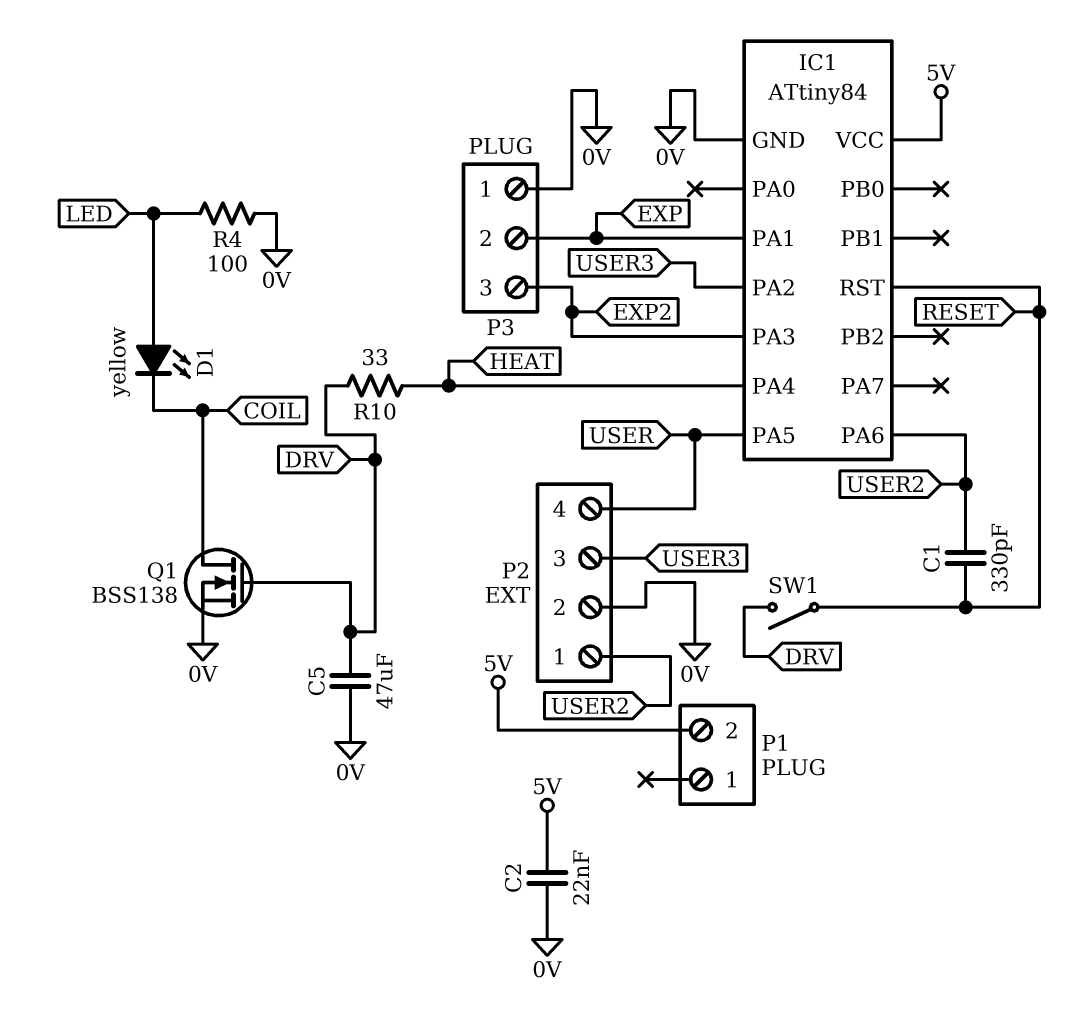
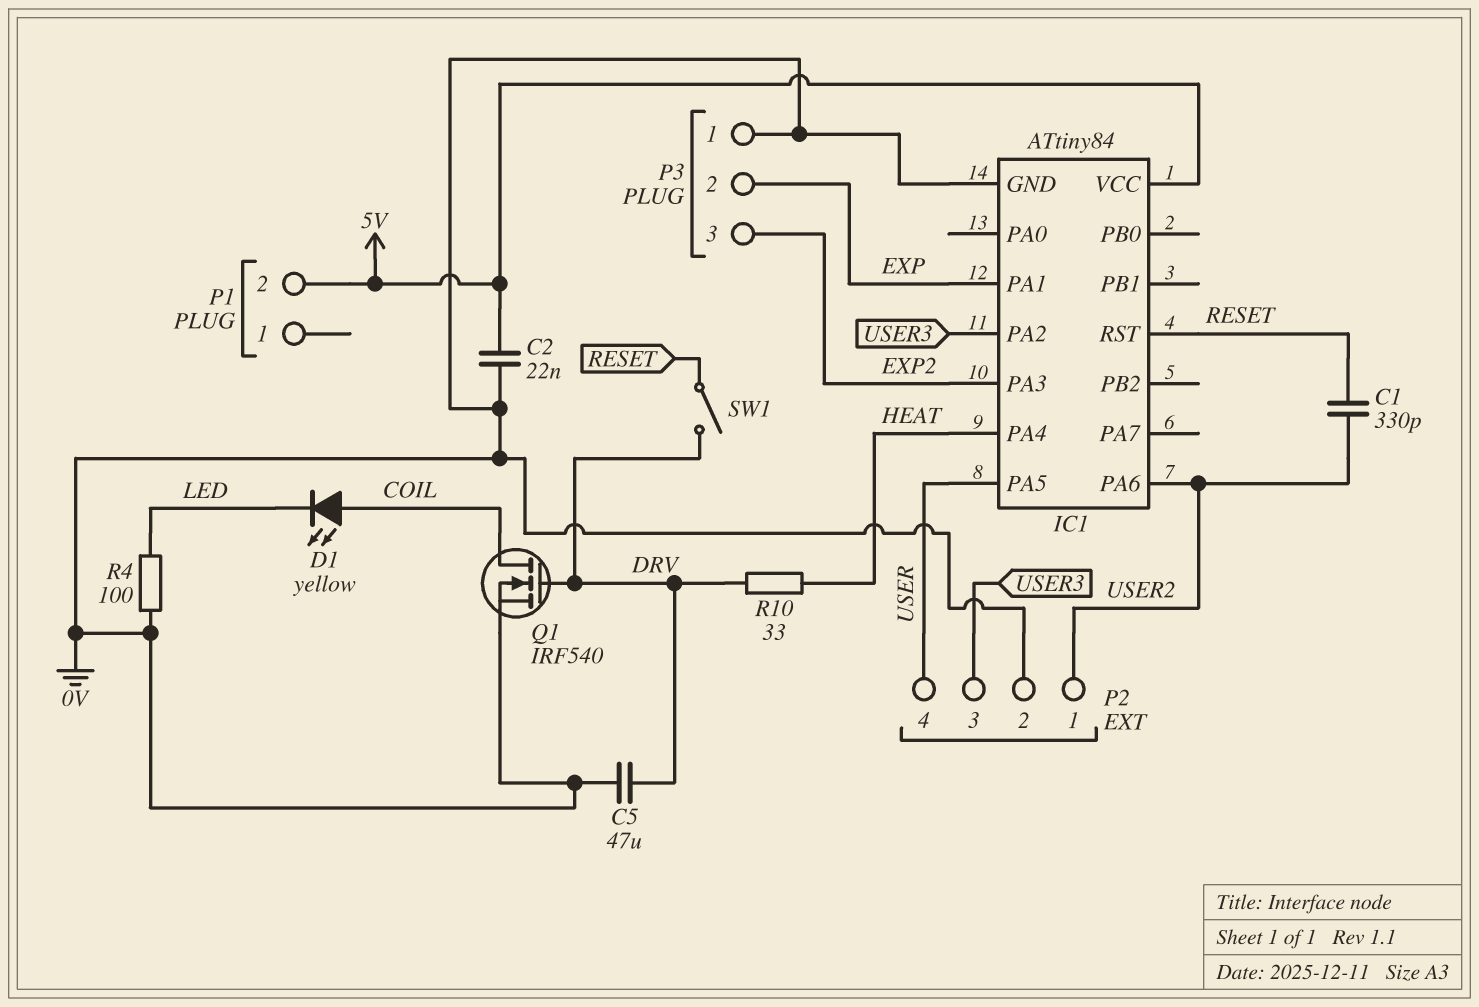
D1: LED yellow (A LED, K COIL) -> LED yellow (A COIL, K LED)
Q1: NMOS BSS138 (G DRV, D COIL, S 0V) -> NMOS IRF540 (G DRV, D COIL, S 0V)

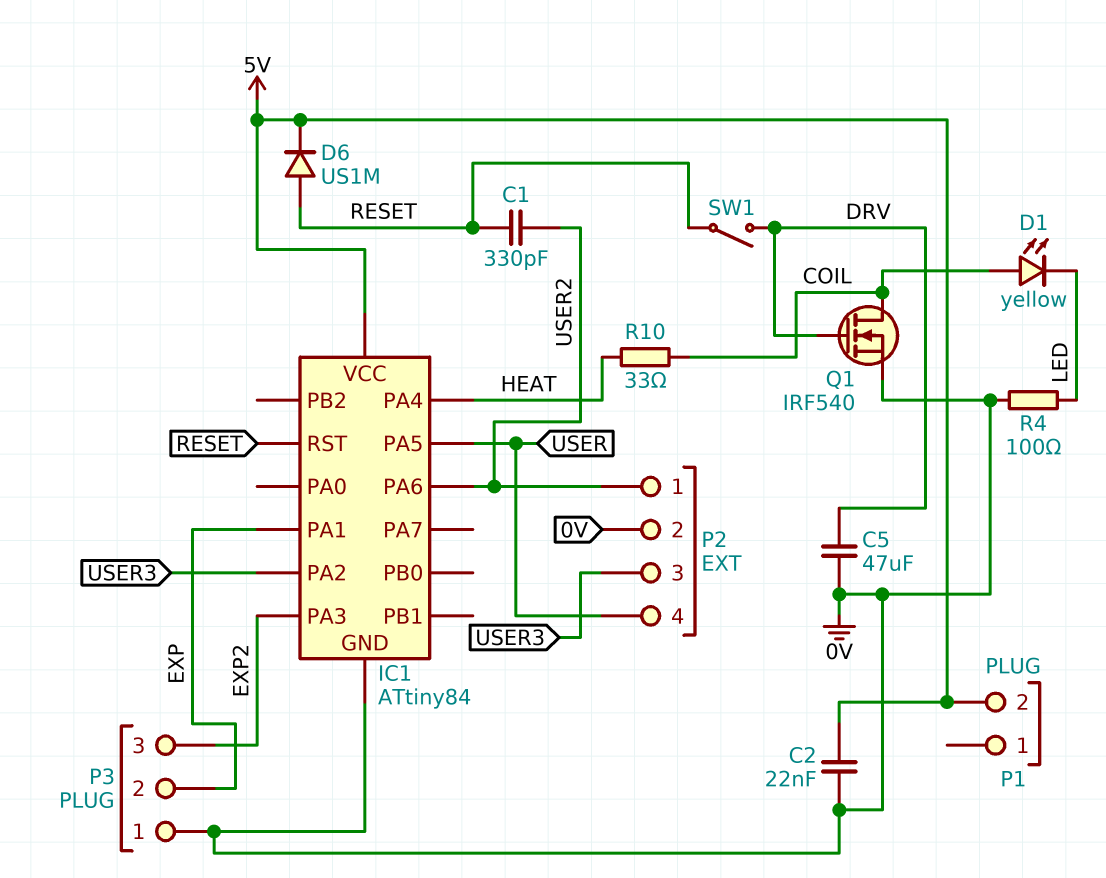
D6: none -> diode US1M (A RESET, K 5V)
R10: 33 (DRV, HEAT) -> 33 (COIL, HEAT)

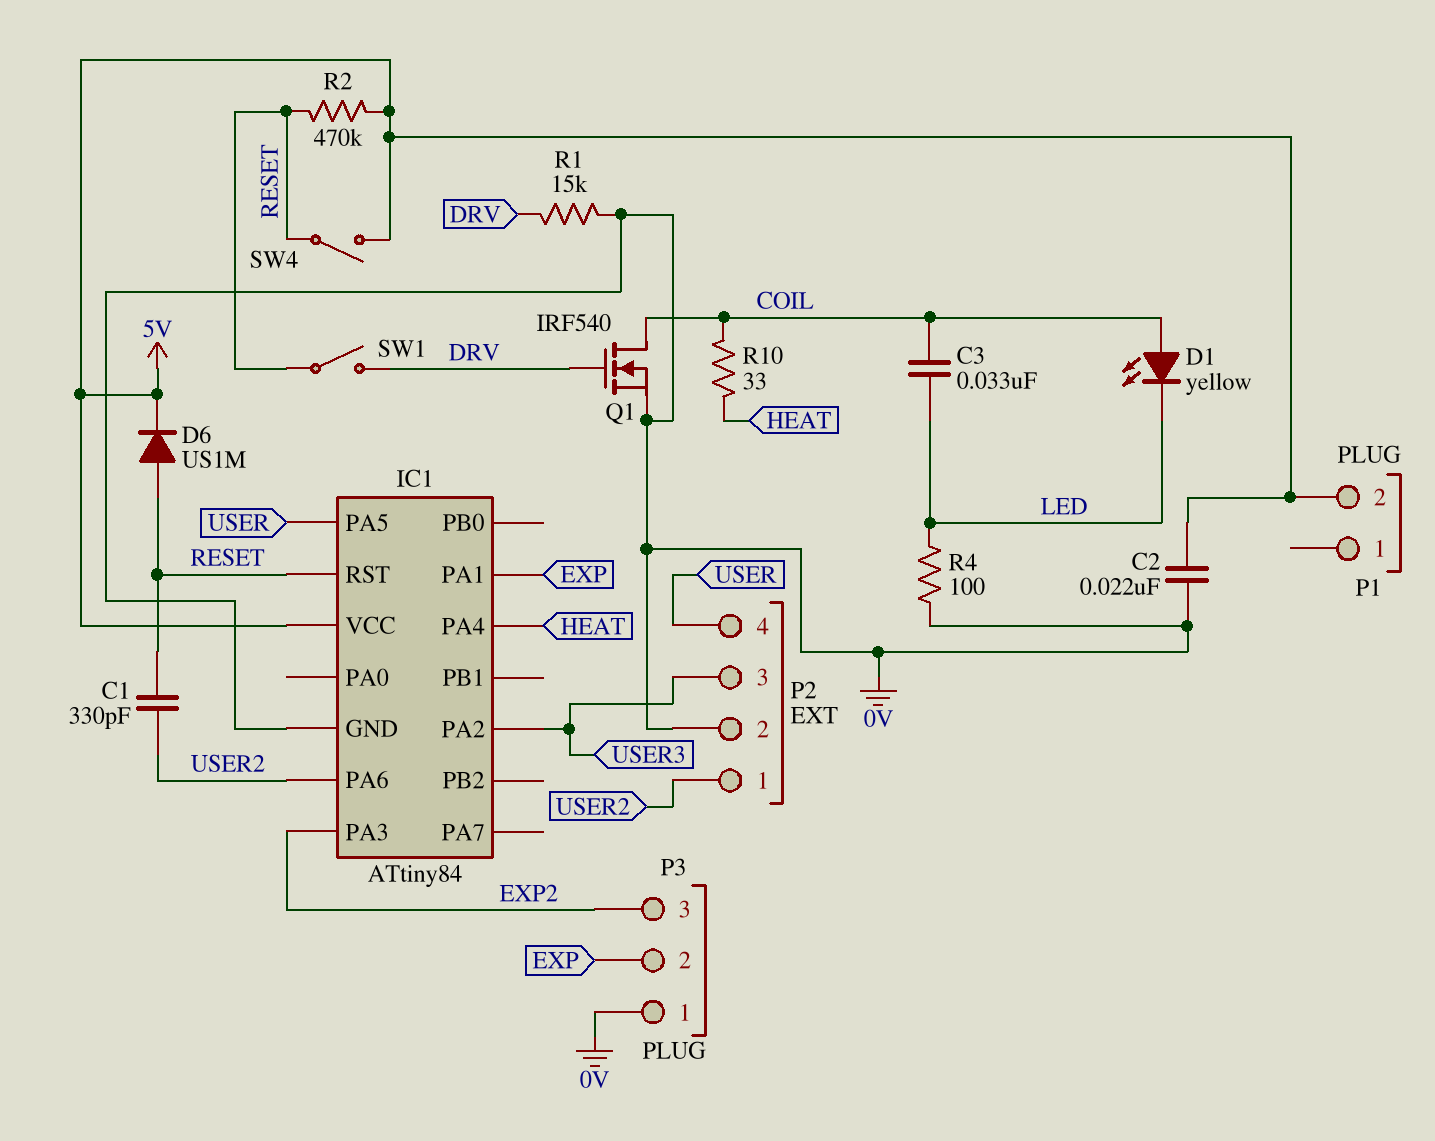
C3: none -> 33nF (COIL, LED)
C5: 47uF (0V, DRV) -> none
R1: none -> 15k (0V, DRV)
R2: none -> 470k (5V, RESET)
SW4: none -> switch (5V, RESET)

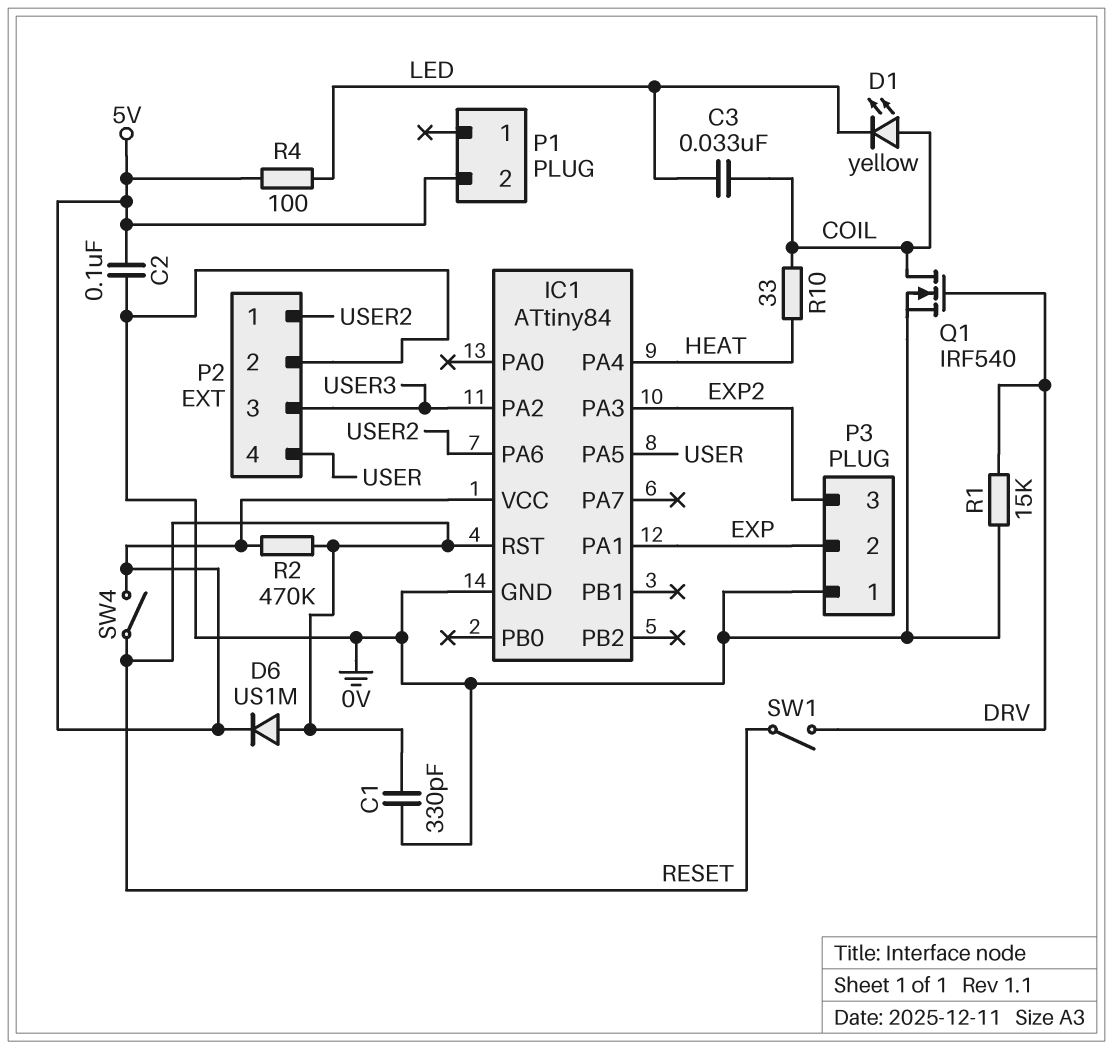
C1: 330pF (RESET, USER2) -> 330pF (0V, RESET)
C2: 22nF (0V, 5V) -> 100nF (0V, 5V)
R4: 100 (0V, LED) -> 100 (5V, LED)

